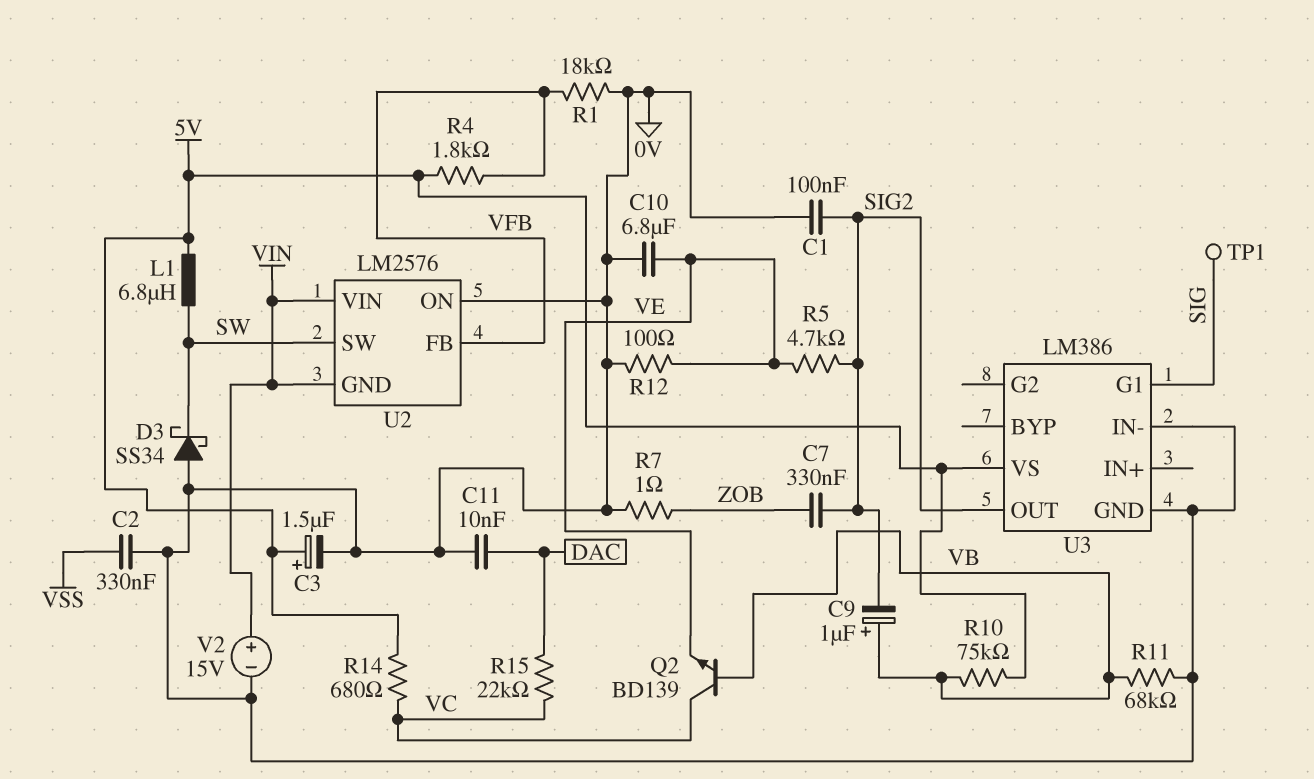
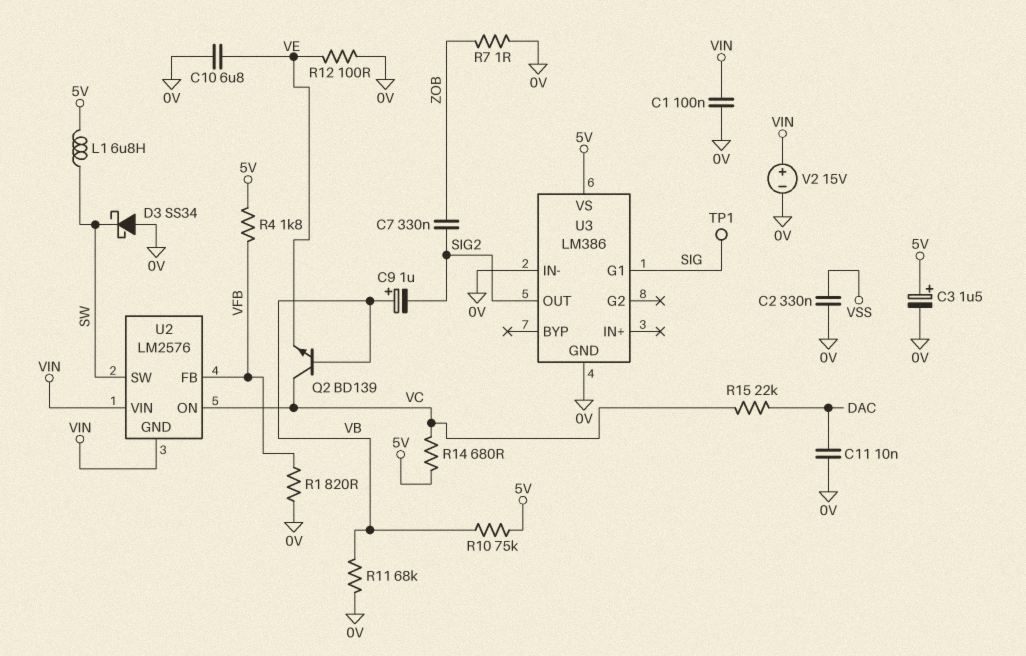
C1: 100nF (0V, SIG2) -> 100nF (0V, VIN)
R1: 18k (0V, VFB) -> 820 (0V, VFB)
R5: 4.7k (SIG2, VE) -> none
U2 pin ON: 0V -> VC

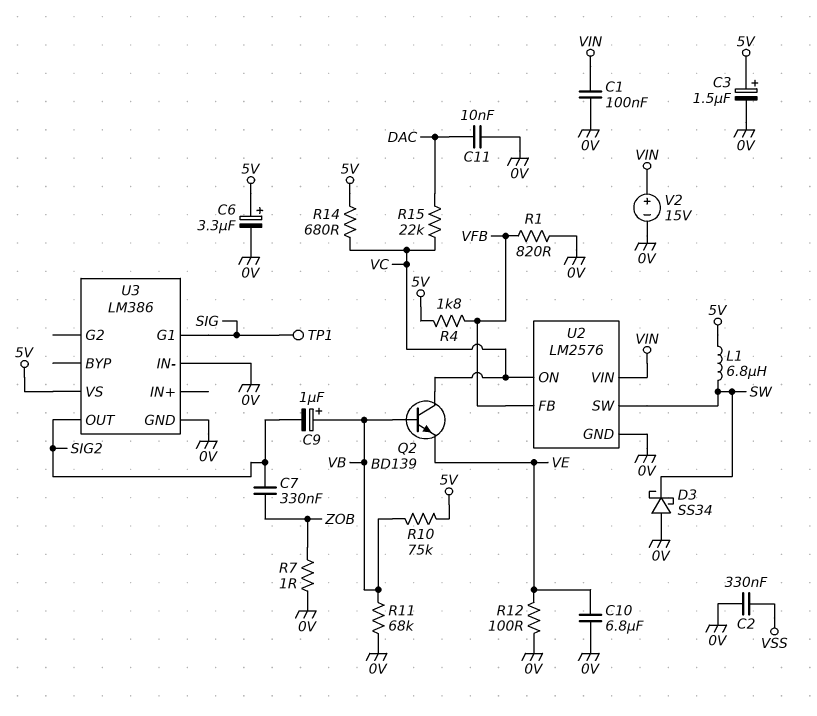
C6: none -> 3.3uF (plus 5V, minus 0V)
U2 pin GND: VIN -> 0V

